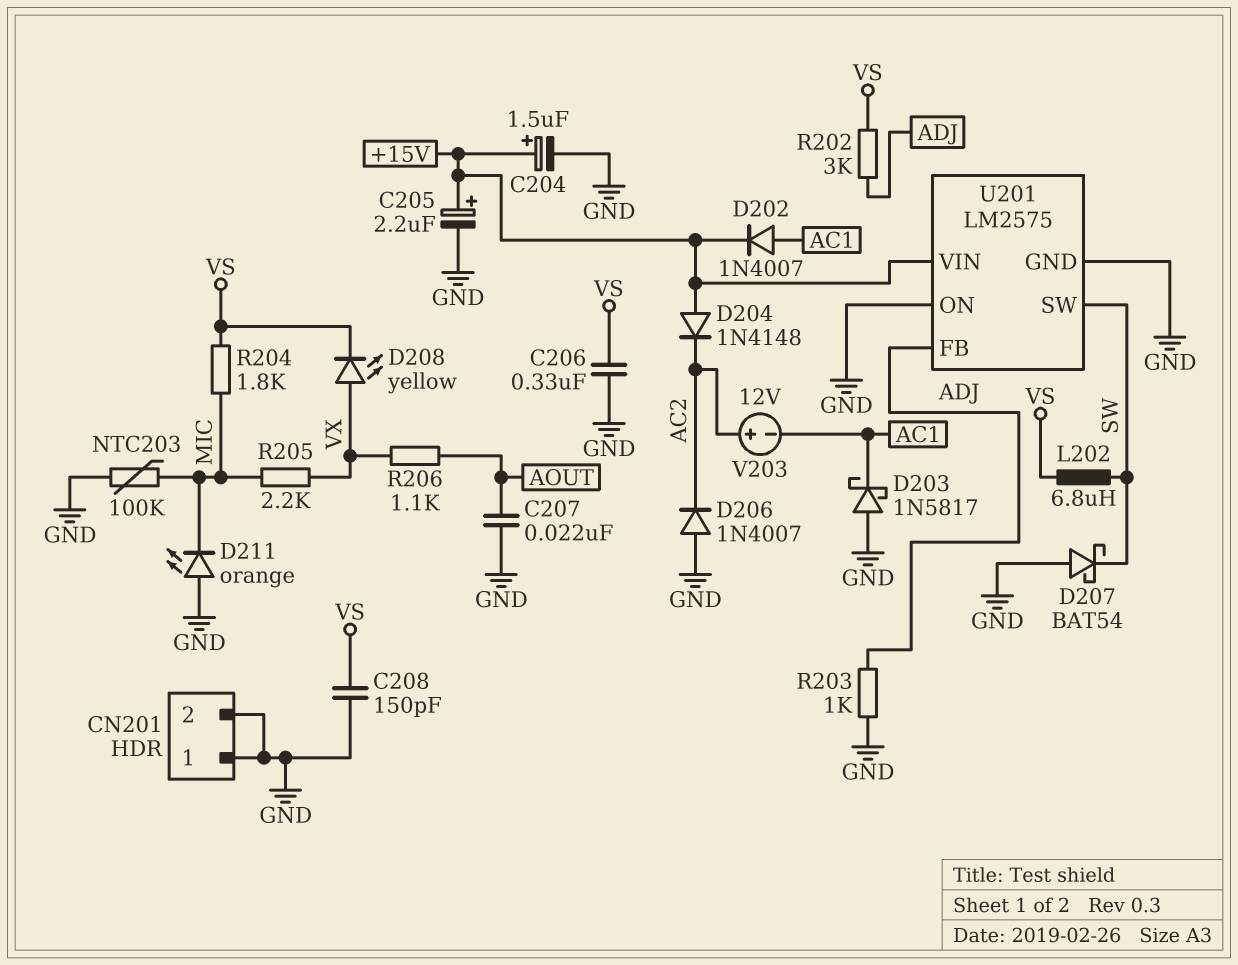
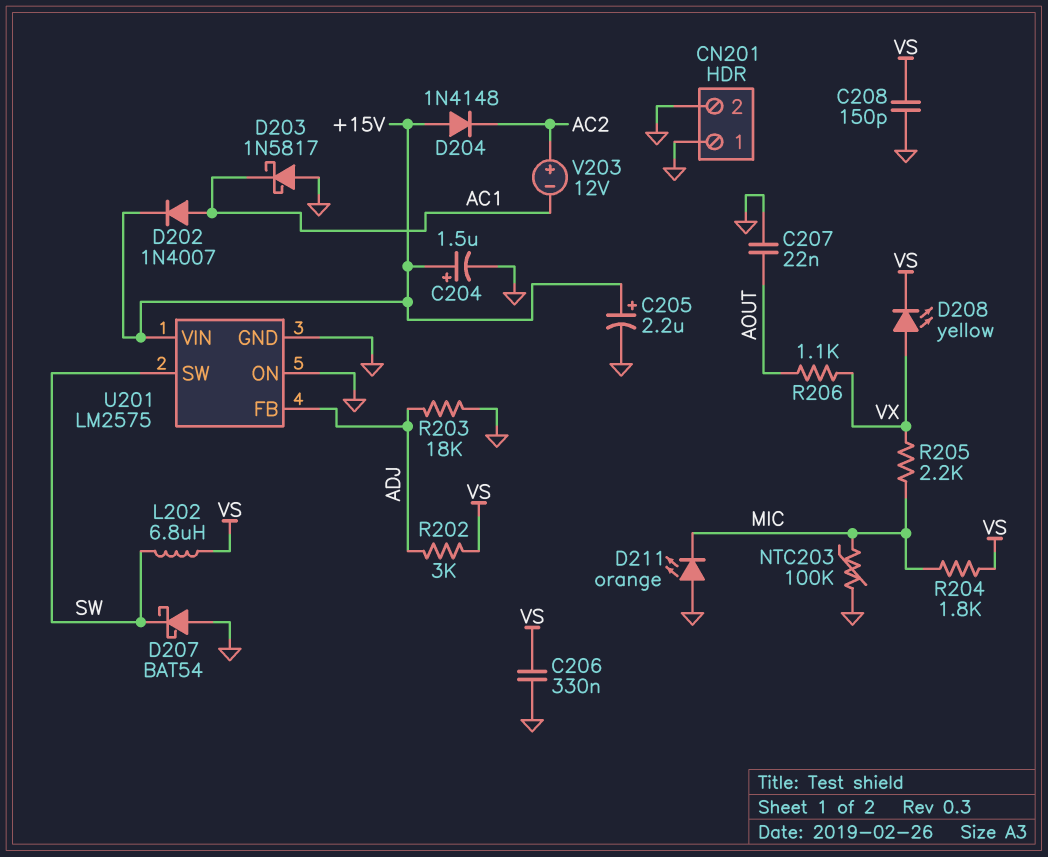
D206: diode 1N4007 (A GND, K AC2) -> none
R203: 1k (ADJ, GND) -> 18k (ADJ, GND)

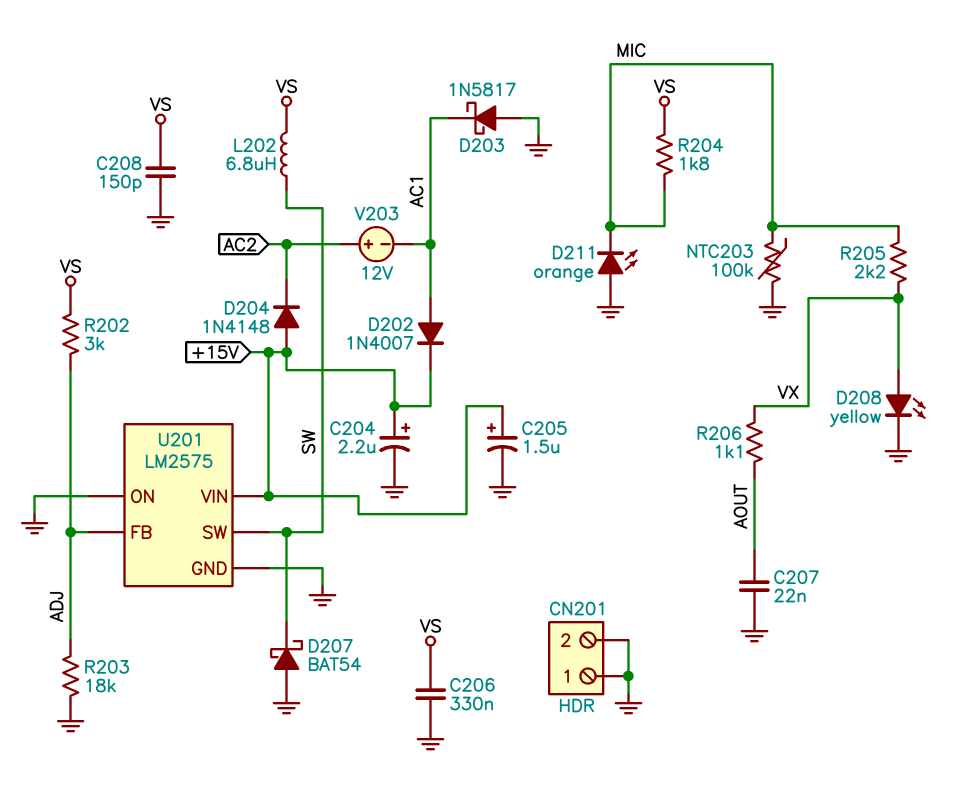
C204: 1.5uF (plus +15V, minus GND) -> 2.2uF (plus +15V, minus GND)
C205: 2.2uF (plus +15V, minus GND) -> 1.5uF (plus +15V, minus GND)
D208: LED yellow (A VX, K VS) -> LED yellow (A VX, K GND)

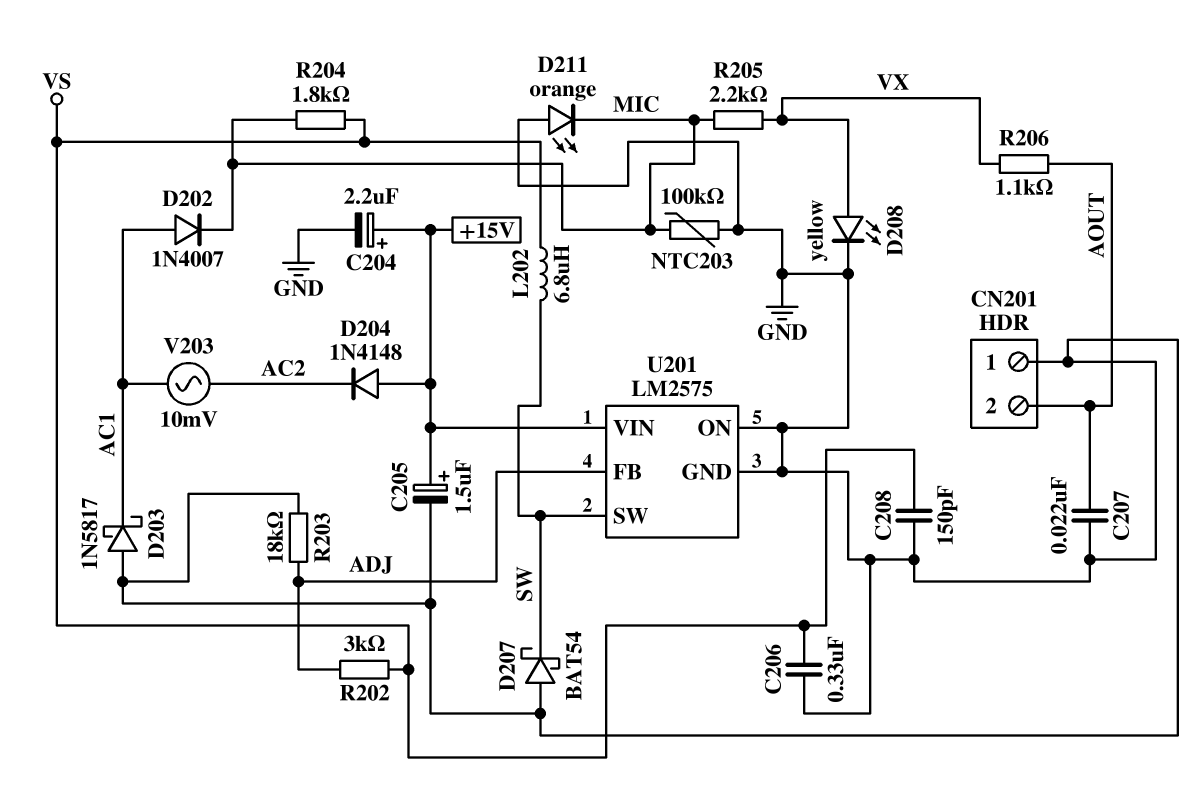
CN201 pin 2: GND -> AOUT
D202: diode 1N4007 (A AC1, K +15V) -> diode 1N4007 (A AC1, K MIC)
V203: 12V (plus AC2, minus AC1) -> AC 10mV (AC1, AC2)

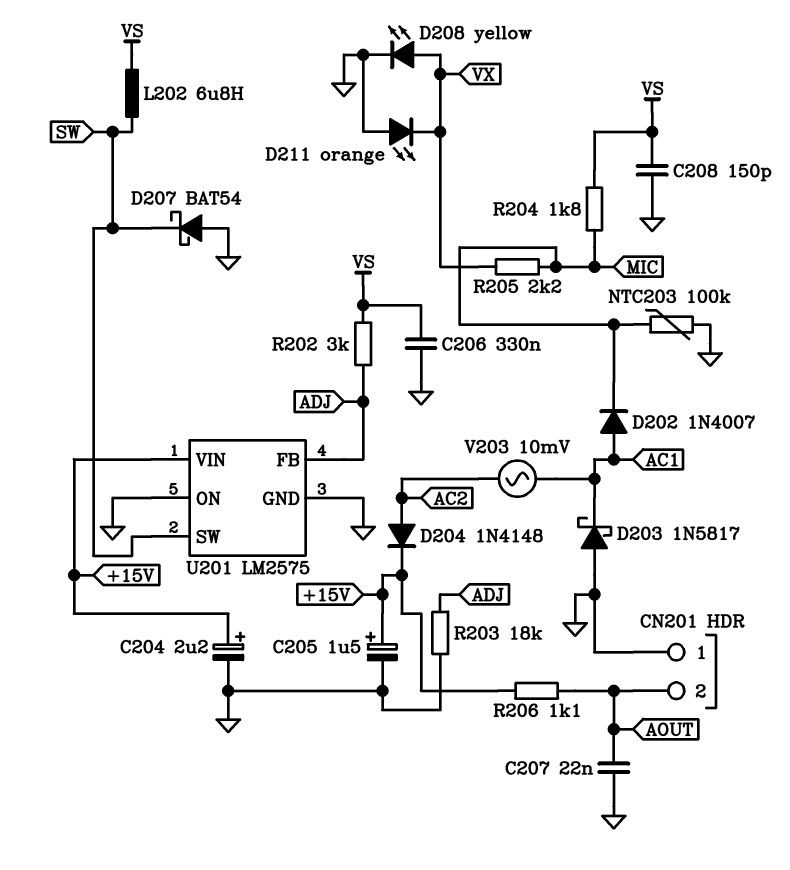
D204: diode 1N4148 (A +15V, K AC2) -> diode 1N4148 (A AC2, K +15V)
D211: LED orange (A GND, K MIC) -> LED orange (A GND, K VX)
R206: 1.1k (AOUT, VX) -> 1.1k (+15V, AOUT)

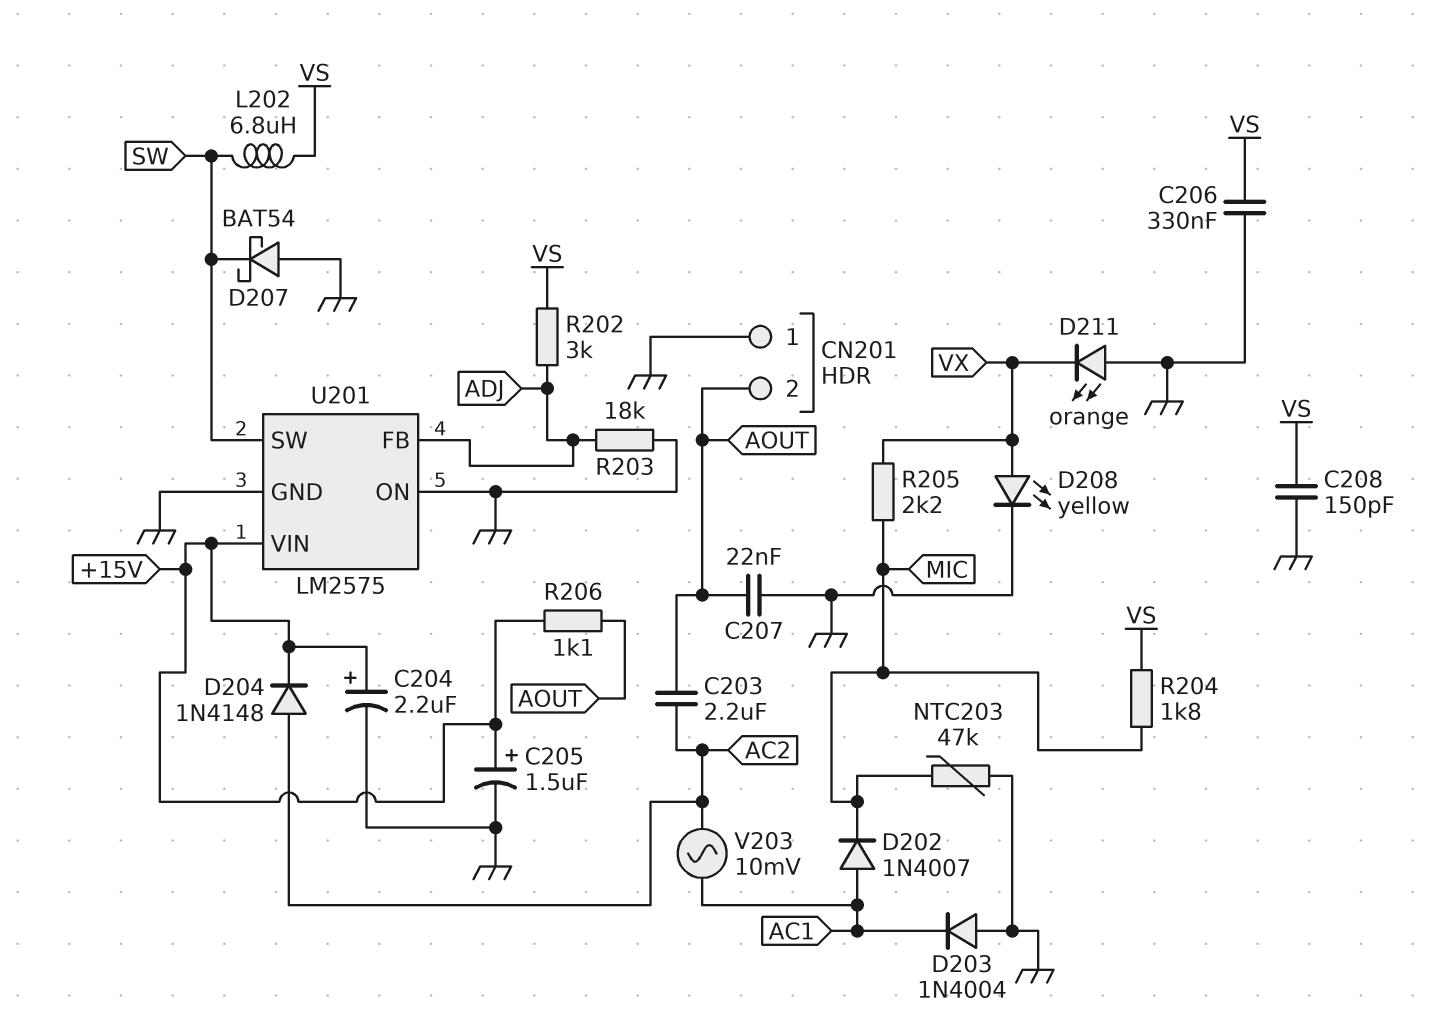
C203: none -> 2.2uF (AC2, AOUT)
D203: schottky 1N5817 (A GND, K AC1) -> diode 1N4004 (A GND, K AC1)
NTC203: 100k (GND, MIC) -> 47k (GND, MIC)

